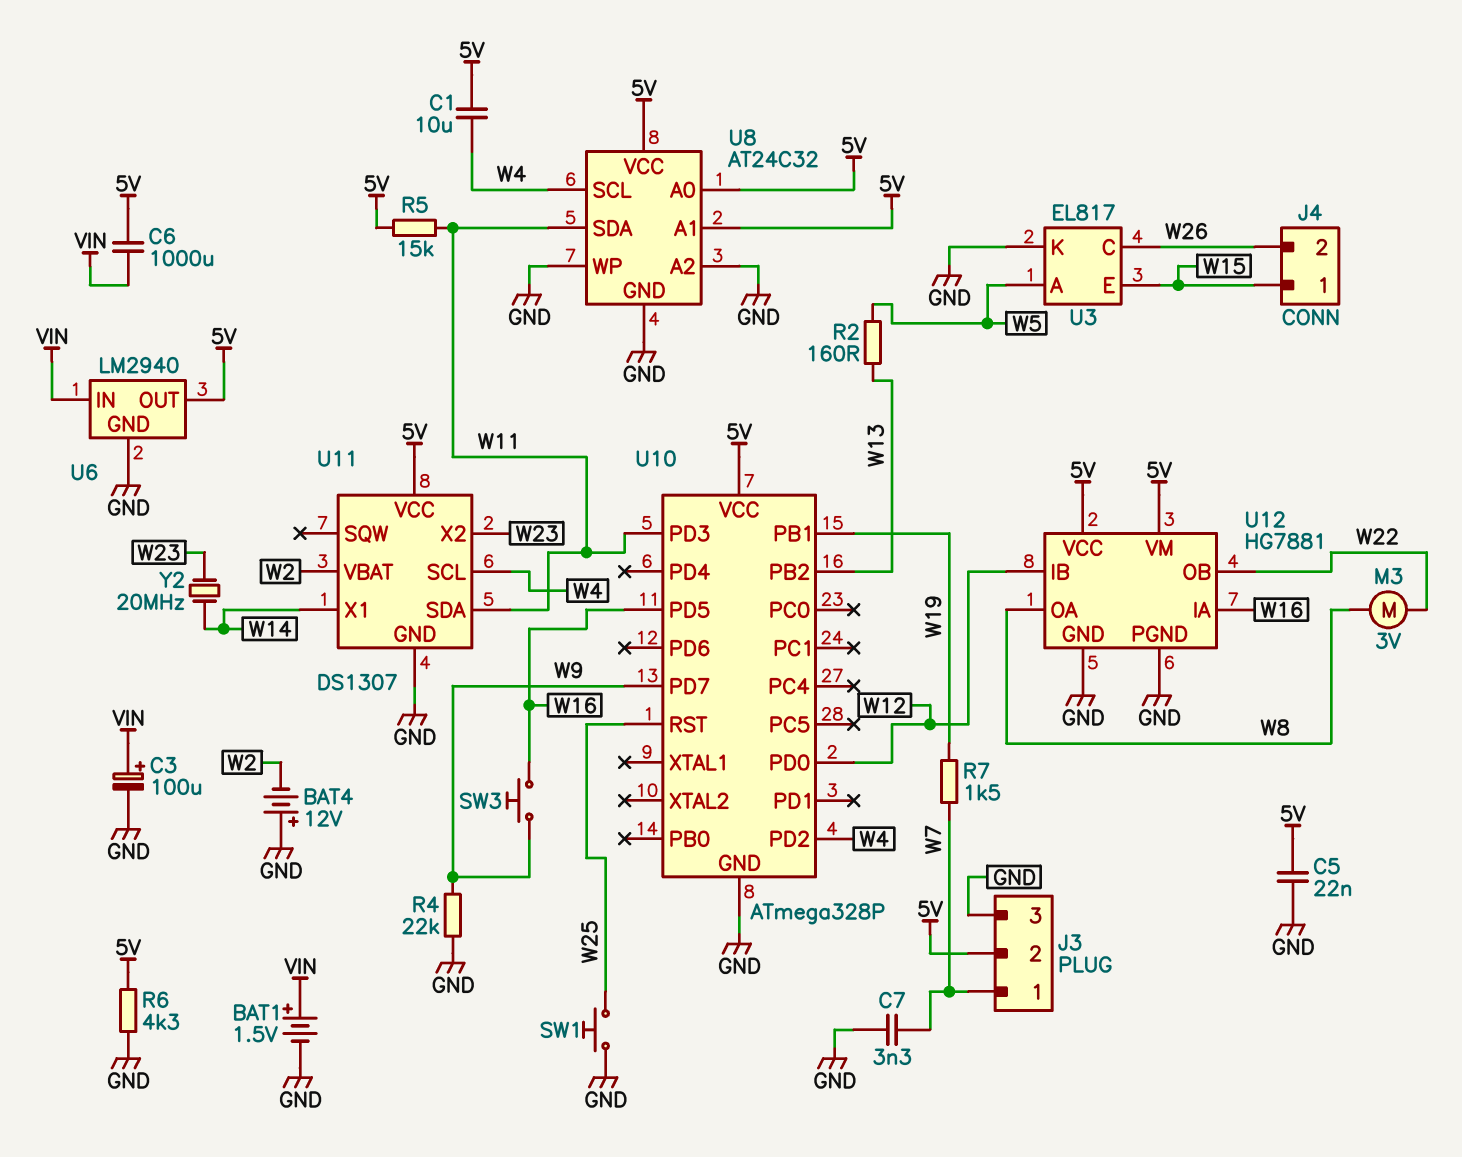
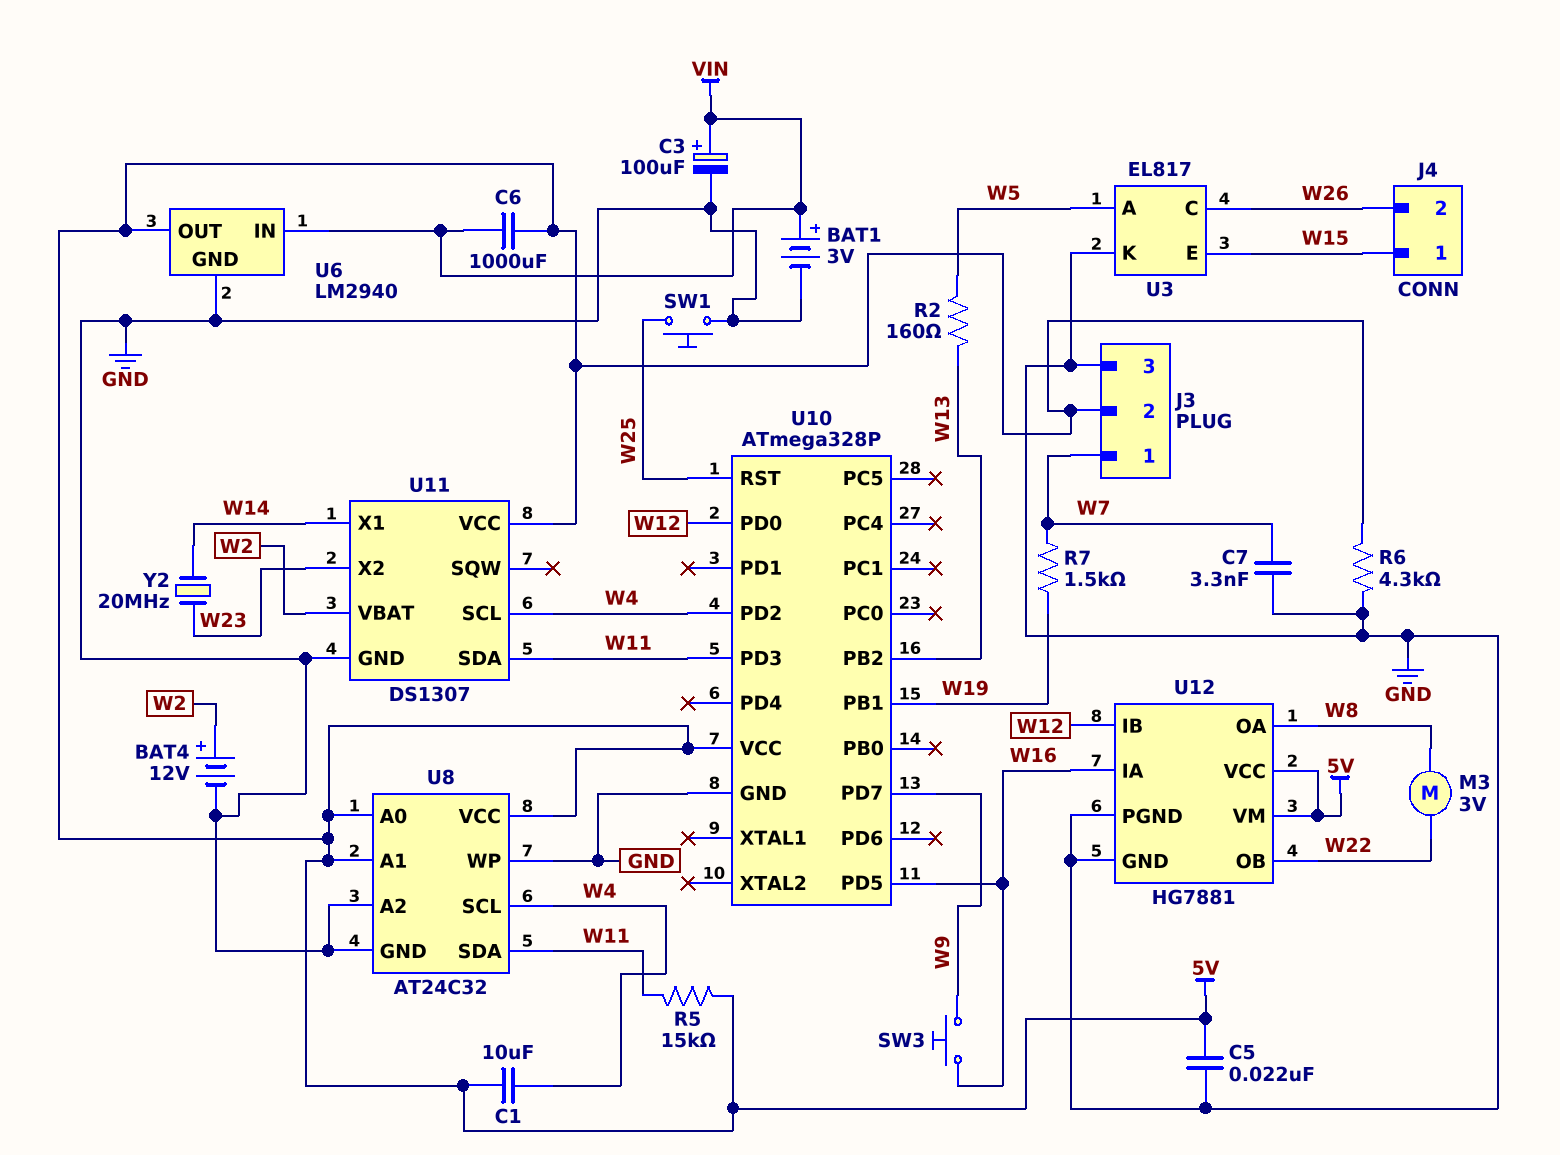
BAT1: 1.5V (plus VIN, minus GND) -> 3V (plus VIN, minus GND)
BAT4: 12V (plus GND, minus W2) -> 12V (plus W2, minus GND)
R4: 22k (GND, W9) -> none

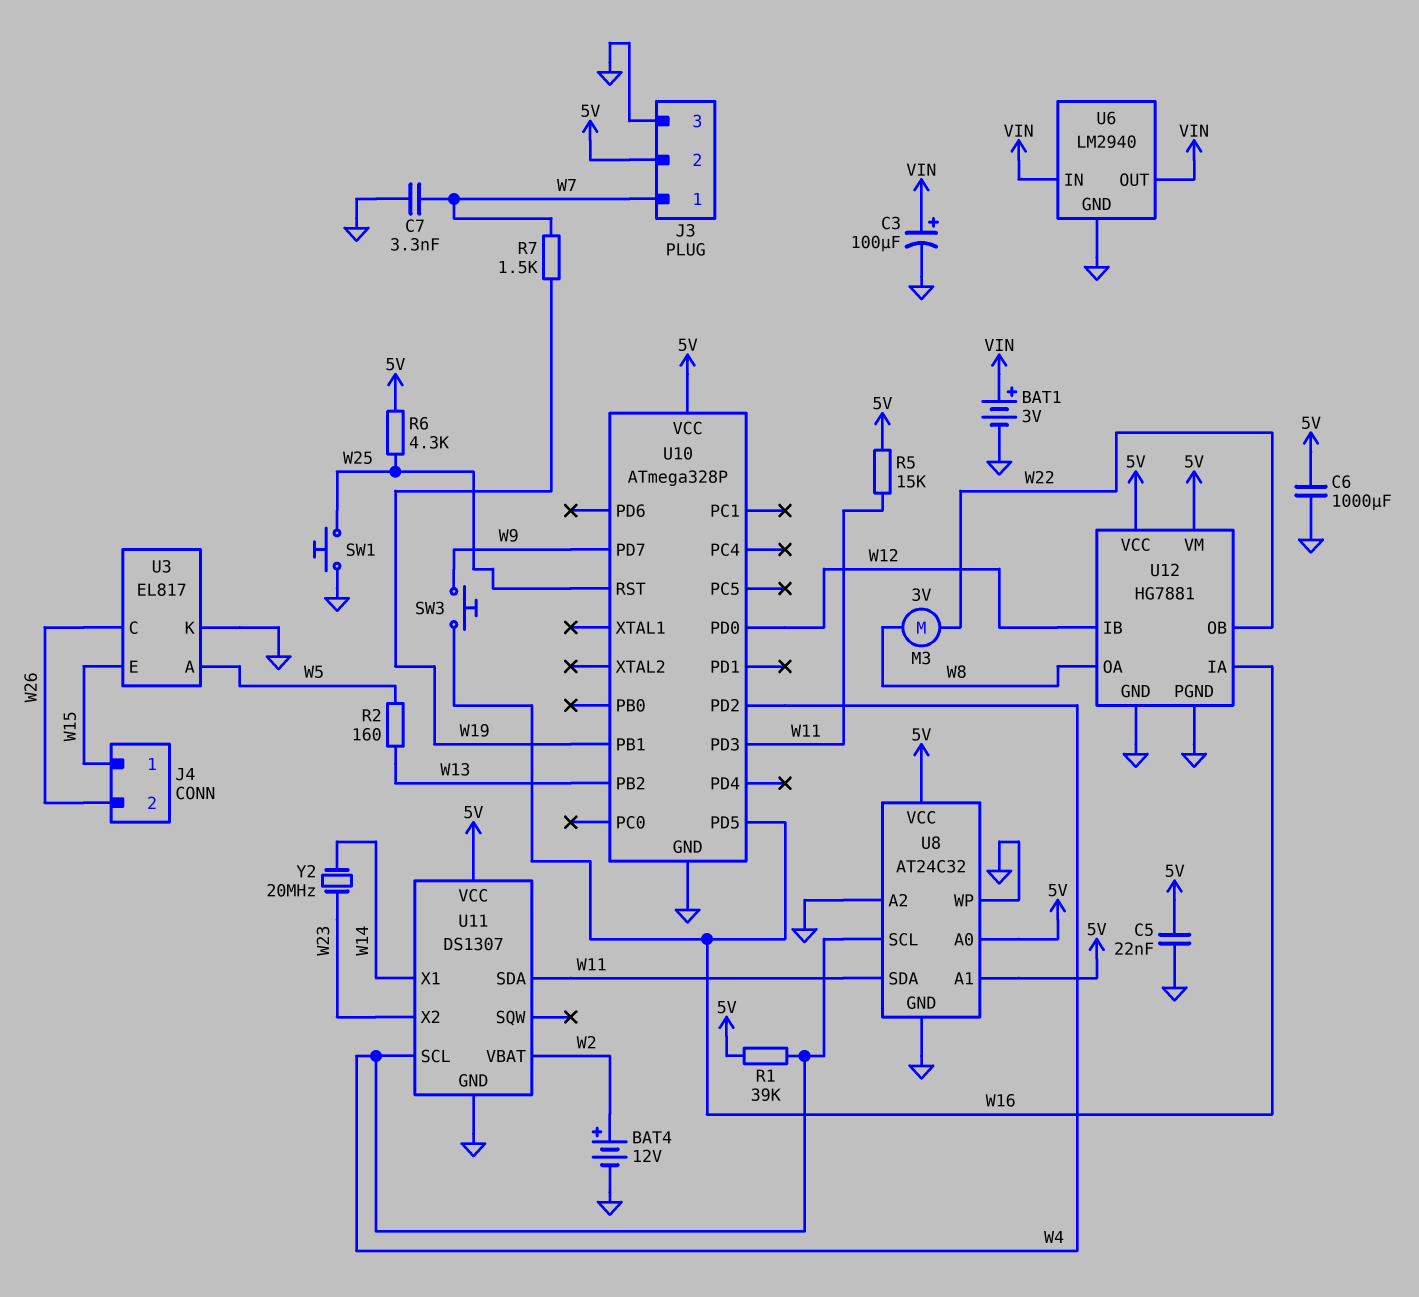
C1: 10uF (5V, W4) -> none
C6: 1000uF (5V, VIN) -> 1000uF (5V, GND)
R1: none -> 39k (5V, W4)
R6: 4.3k (5V, GND) -> 4.3k (5V, W25)
U6 pin OUT: 5V -> VIN

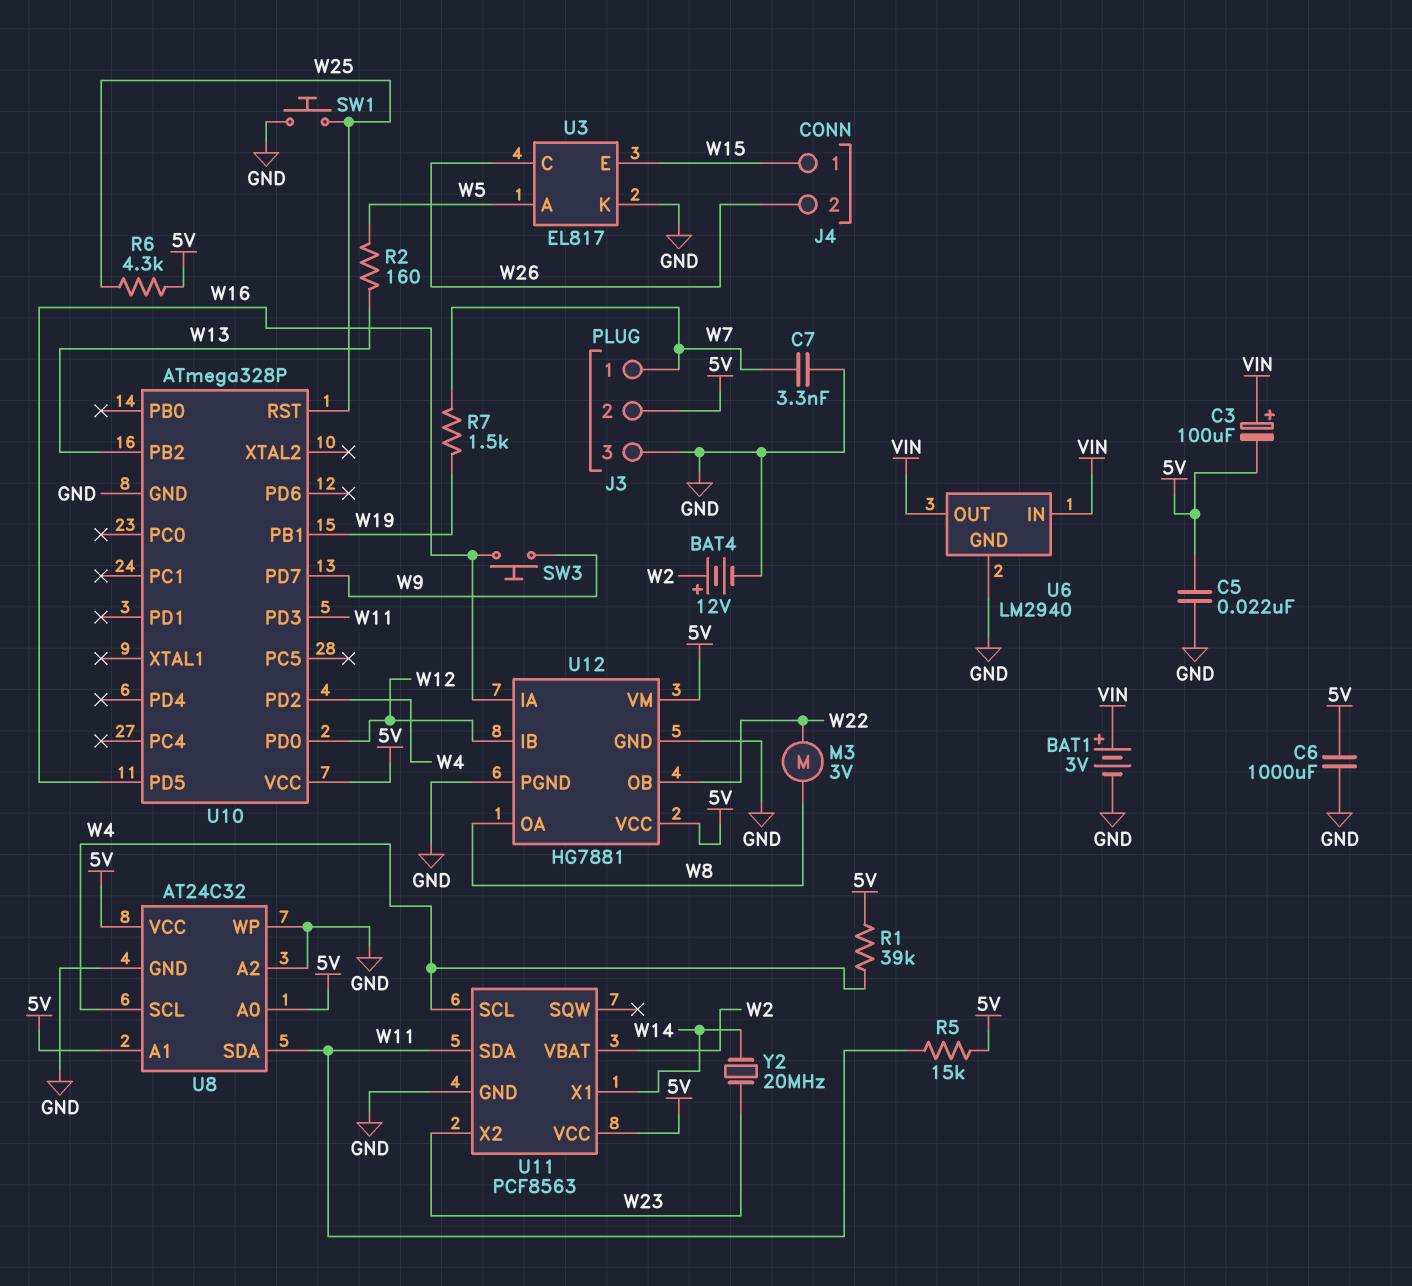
C3: 100uF (plus VIN, minus GND) -> 100uF (plus VIN, minus 5V)
U11: DS1307 -> PCF8563

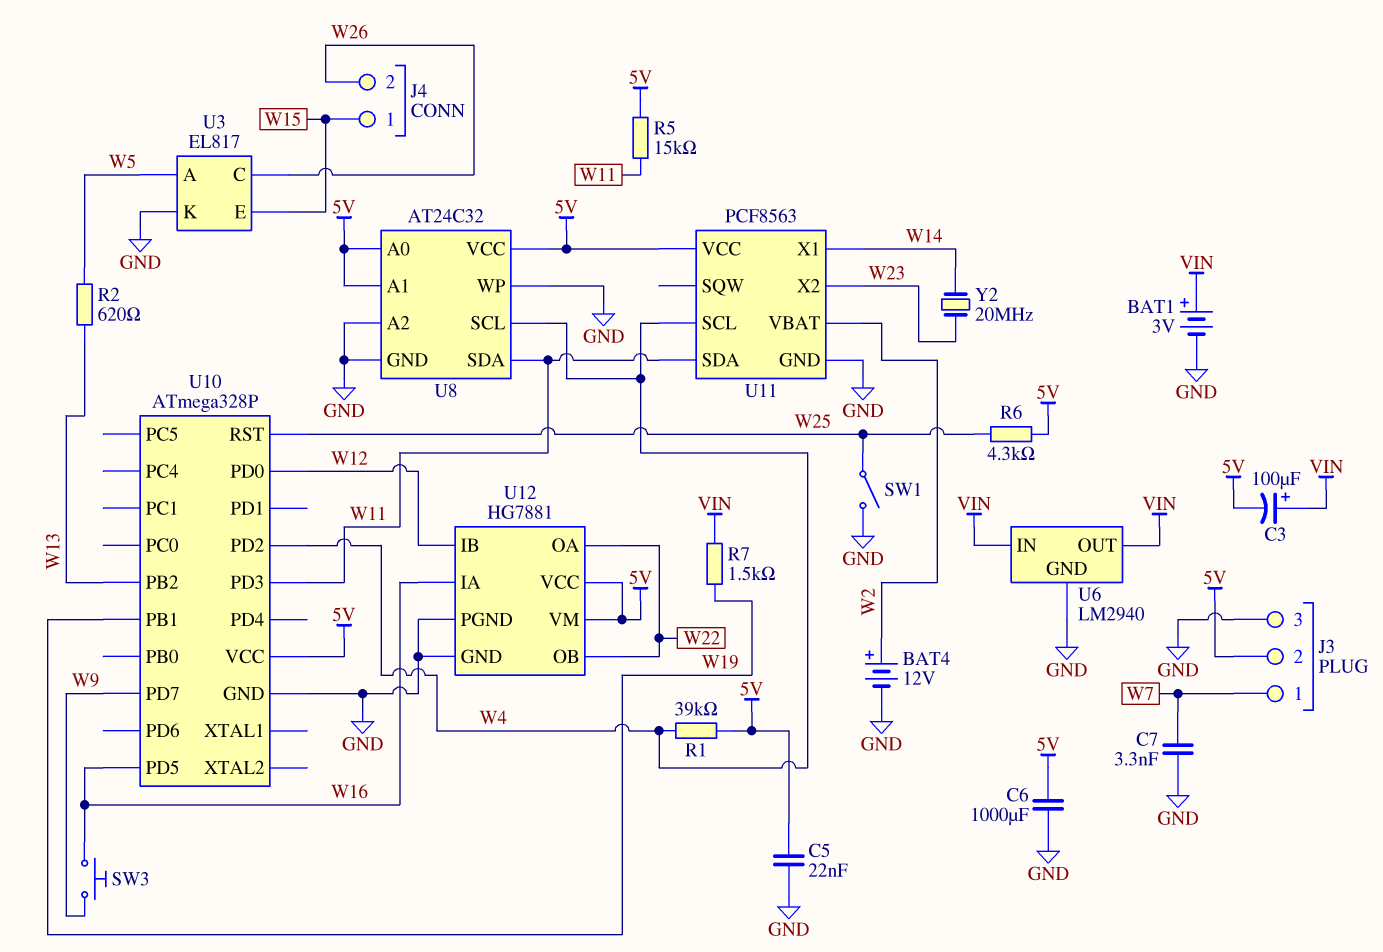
M3: motor 3V (W8, W22) -> none
R2: 160 (W5, W13) -> 620 (W5, W13)
R7: 1.5k (W7, W19) -> 1.5k (VIN, W19)
SW1: button (GND, W25) -> switch (GND, W25)
U12 pin OA: W8 -> W22

